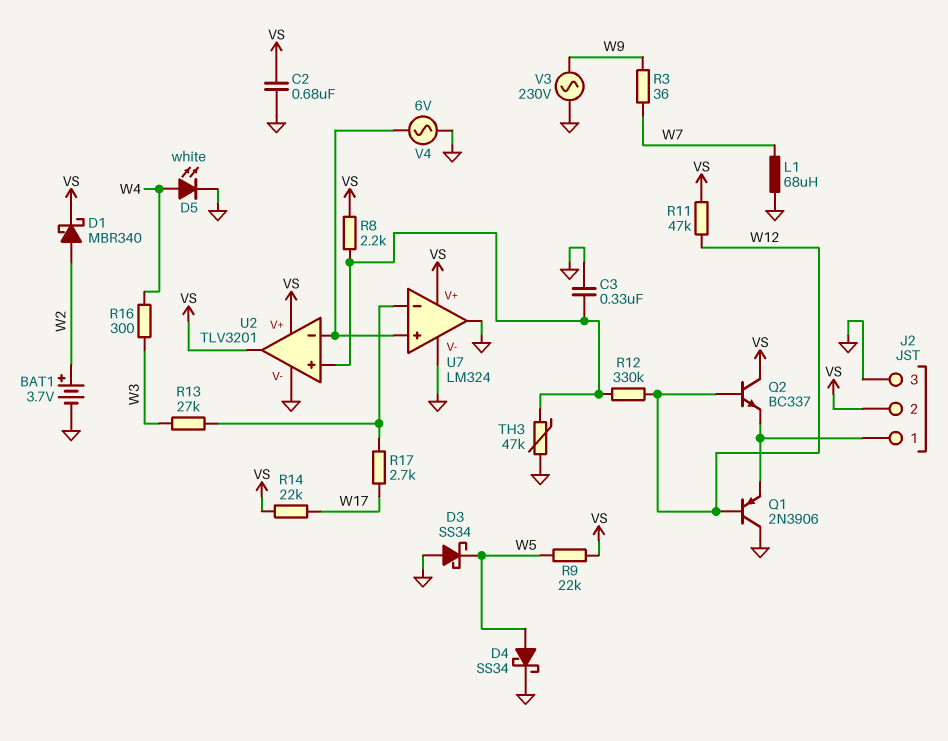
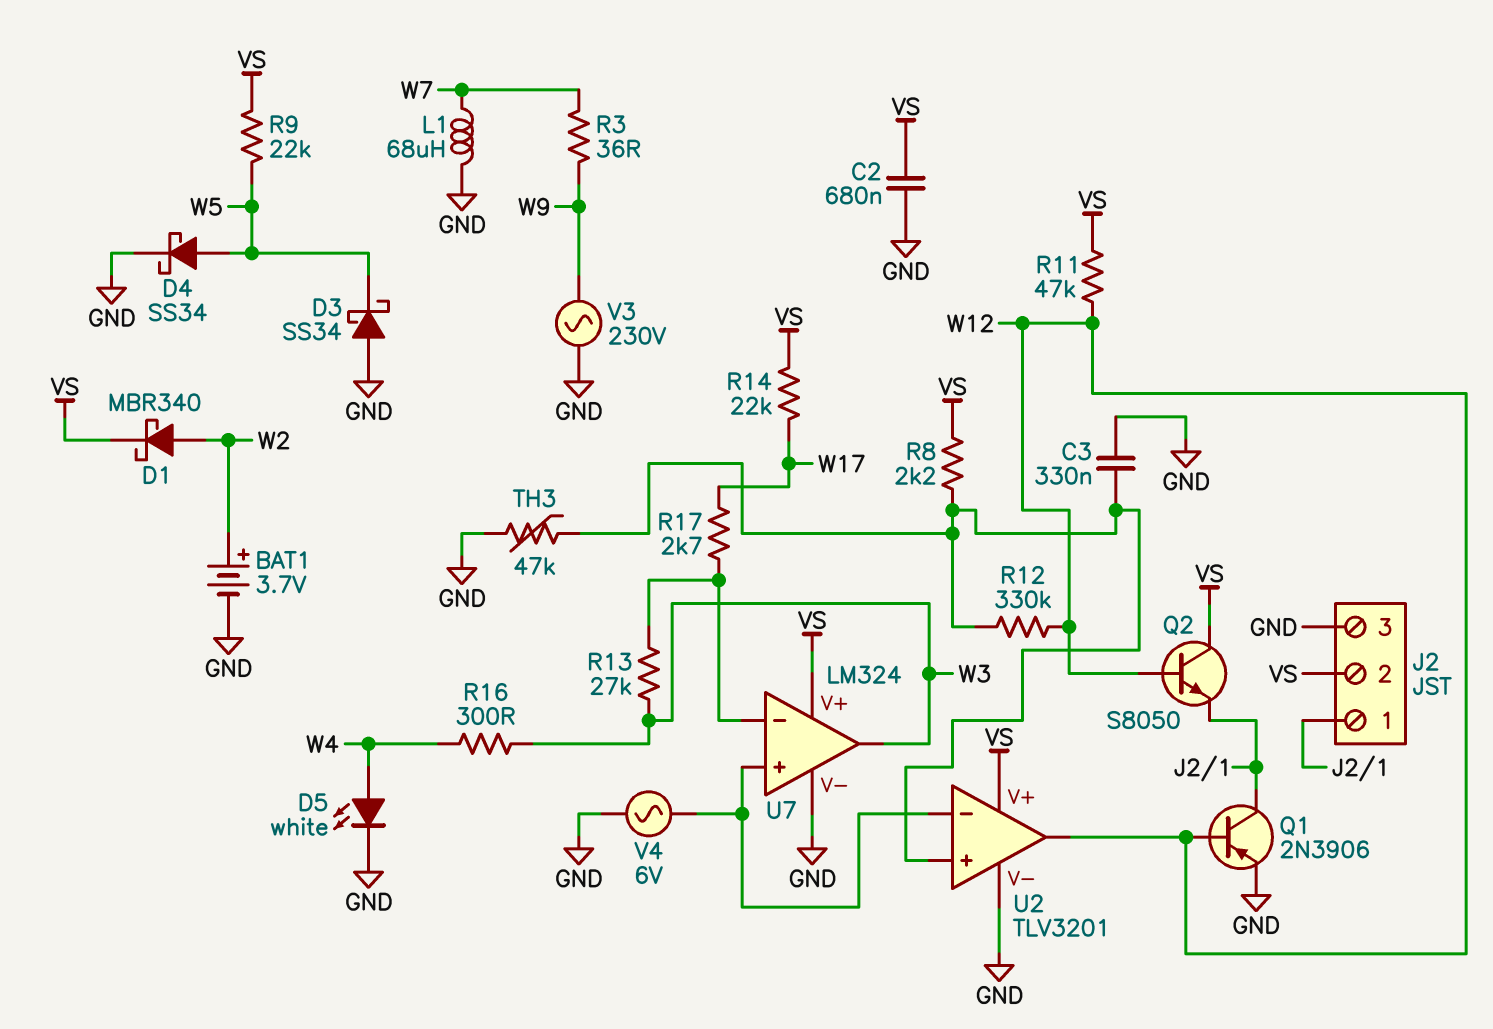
Q1: PNP 2N3906 (B W12, C GND, E J2/1) -> PNP 2N3906 (B W12, C J2/1, E GND)
Q2: NPN BC337 (B W12, C VS, E J2/1) -> NPN S8050 (B W12, C VS, E J2/1)
U2 pin out: VS -> W12
U7 pin out: GND -> W3

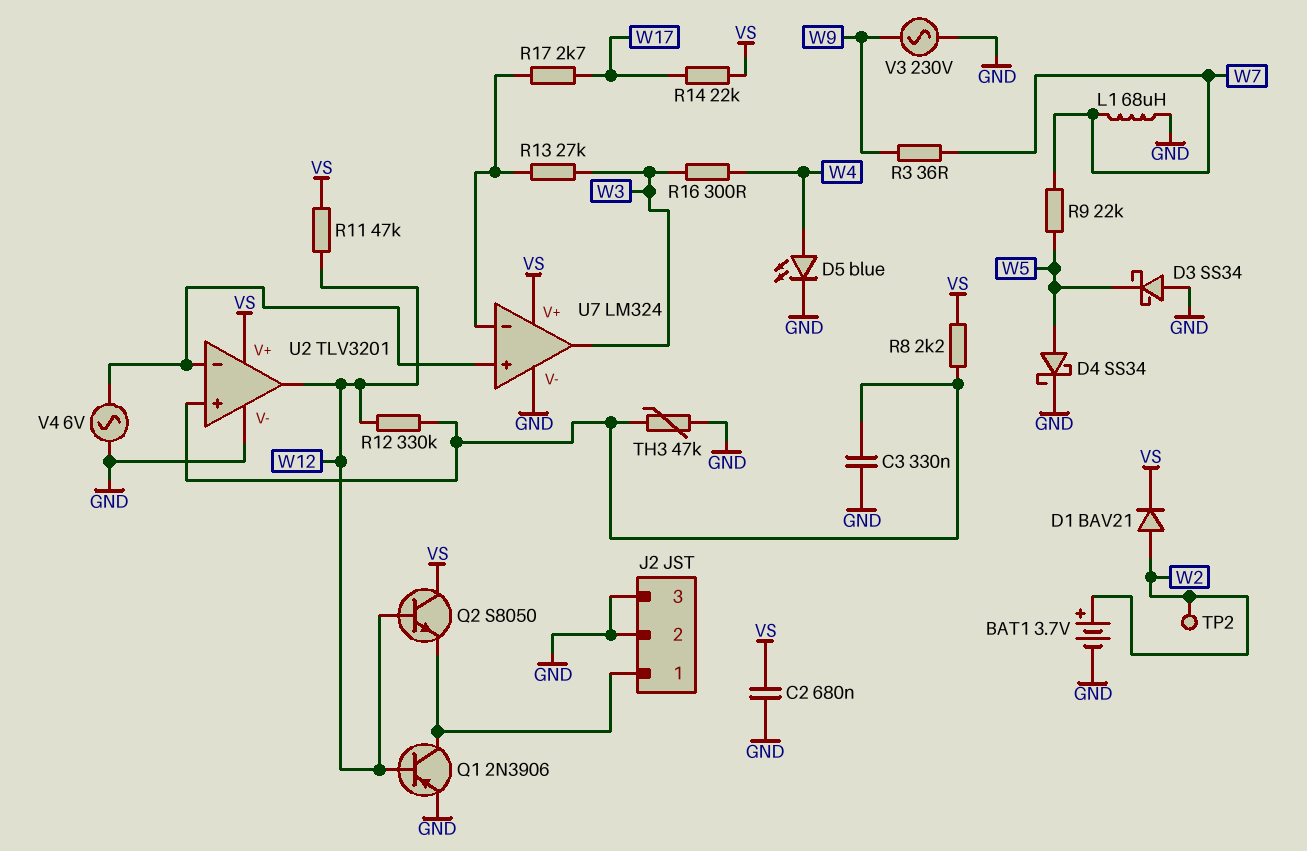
D1: schottky MBR340 (A W2, K VS) -> diode BAV21 (A W2, K VS)
D5: LED white (A W4, K GND) -> LED blue (A W4, K GND)
J2 pin 2: VS -> GND
R9: 22k (VS, W5) -> 22k (W5, W7)
TP2: none -> test point (W2)

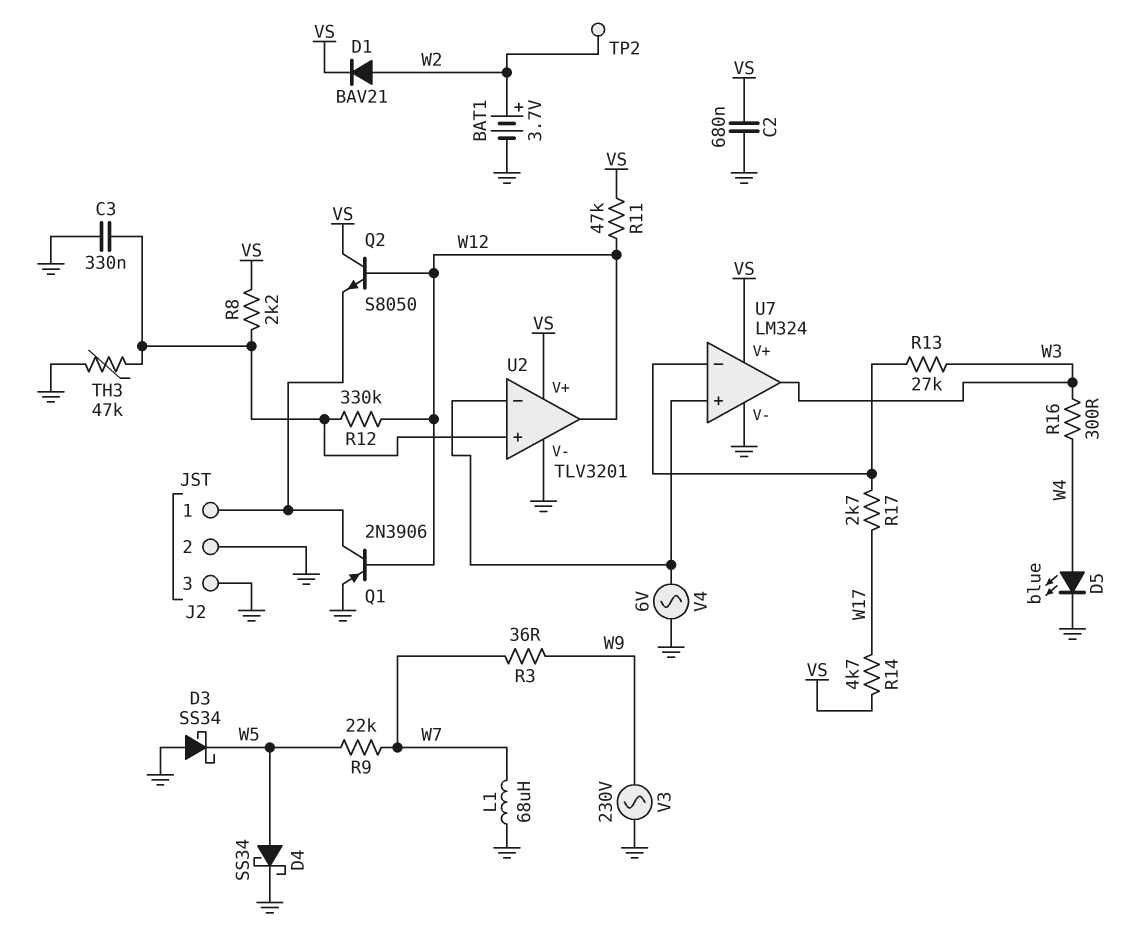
R14: 22k (VS, W17) -> 4.7k (VS, W17)

